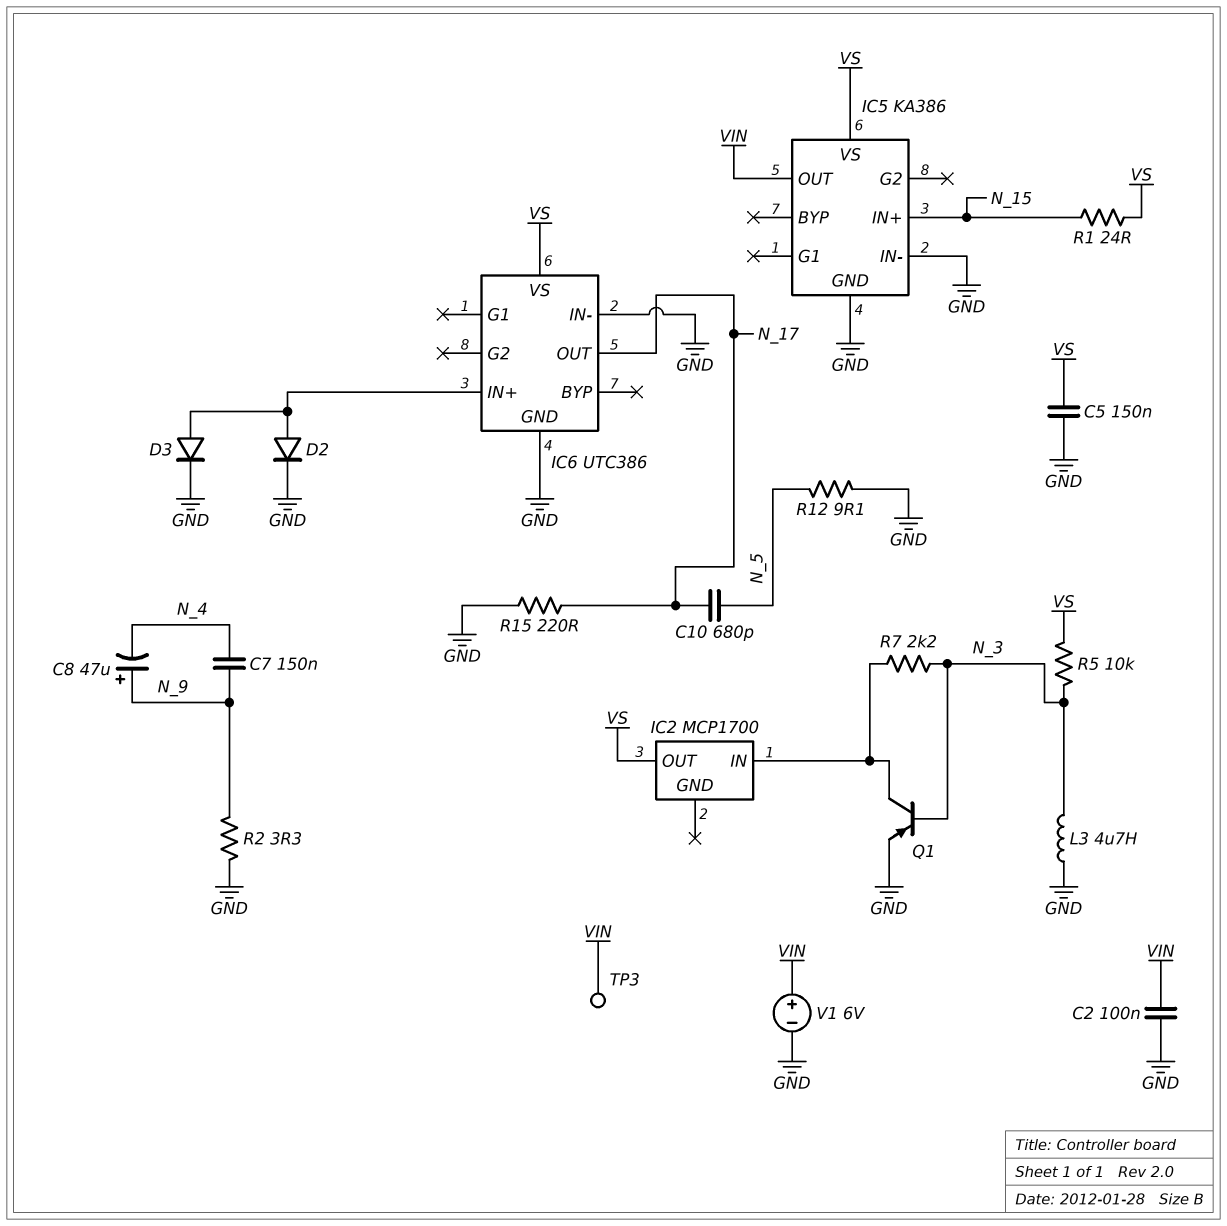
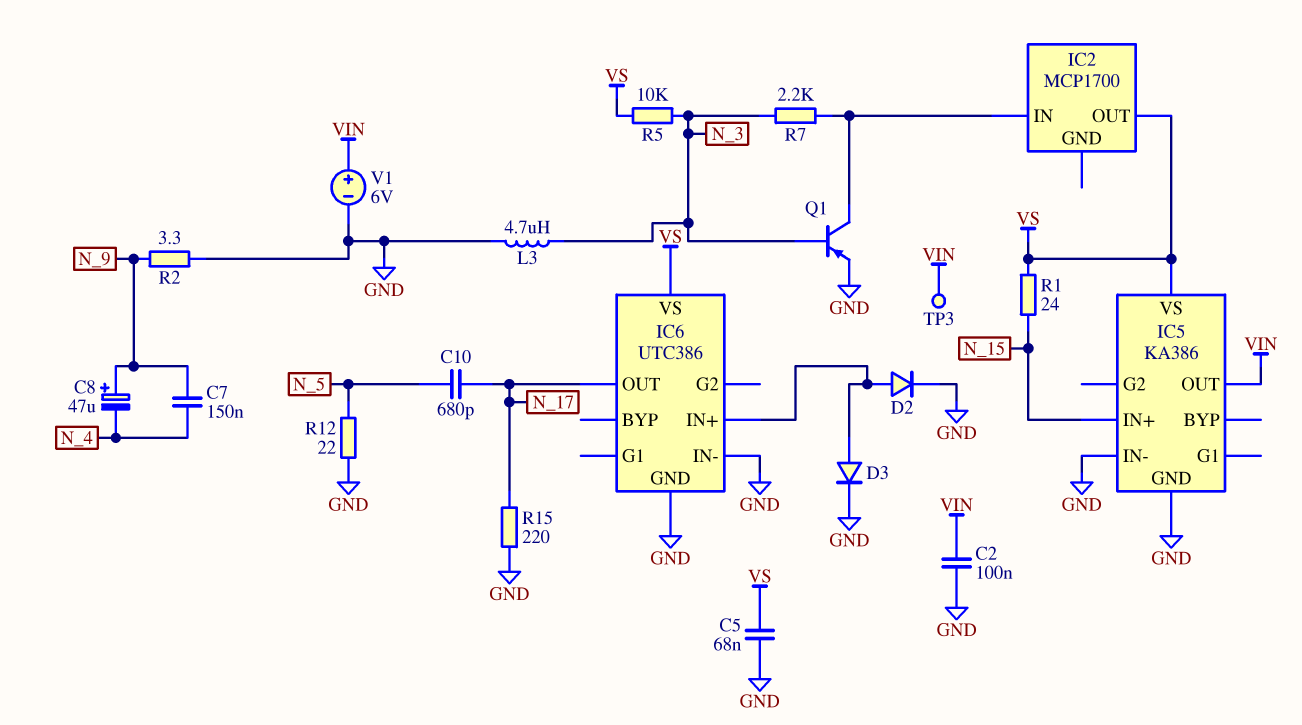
C5: 150nF (GND, VS) -> 68nF (GND, VS)
R12: 9.1 (GND, N_5) -> 22 (GND, N_5)

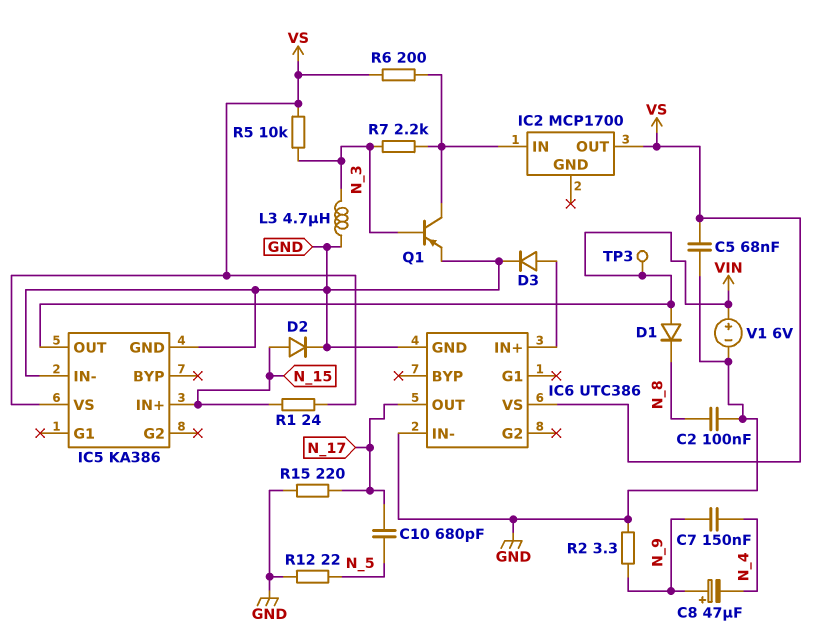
C2: 100nF (GND, VIN) -> 100nF (GND, N_8)
D1: none -> diode (A VIN, K N_8)
D2: diode (A IC6/IN+, K GND) -> diode (A N_15, K GND)
R6: none -> 200 (IC2/IN, VS)

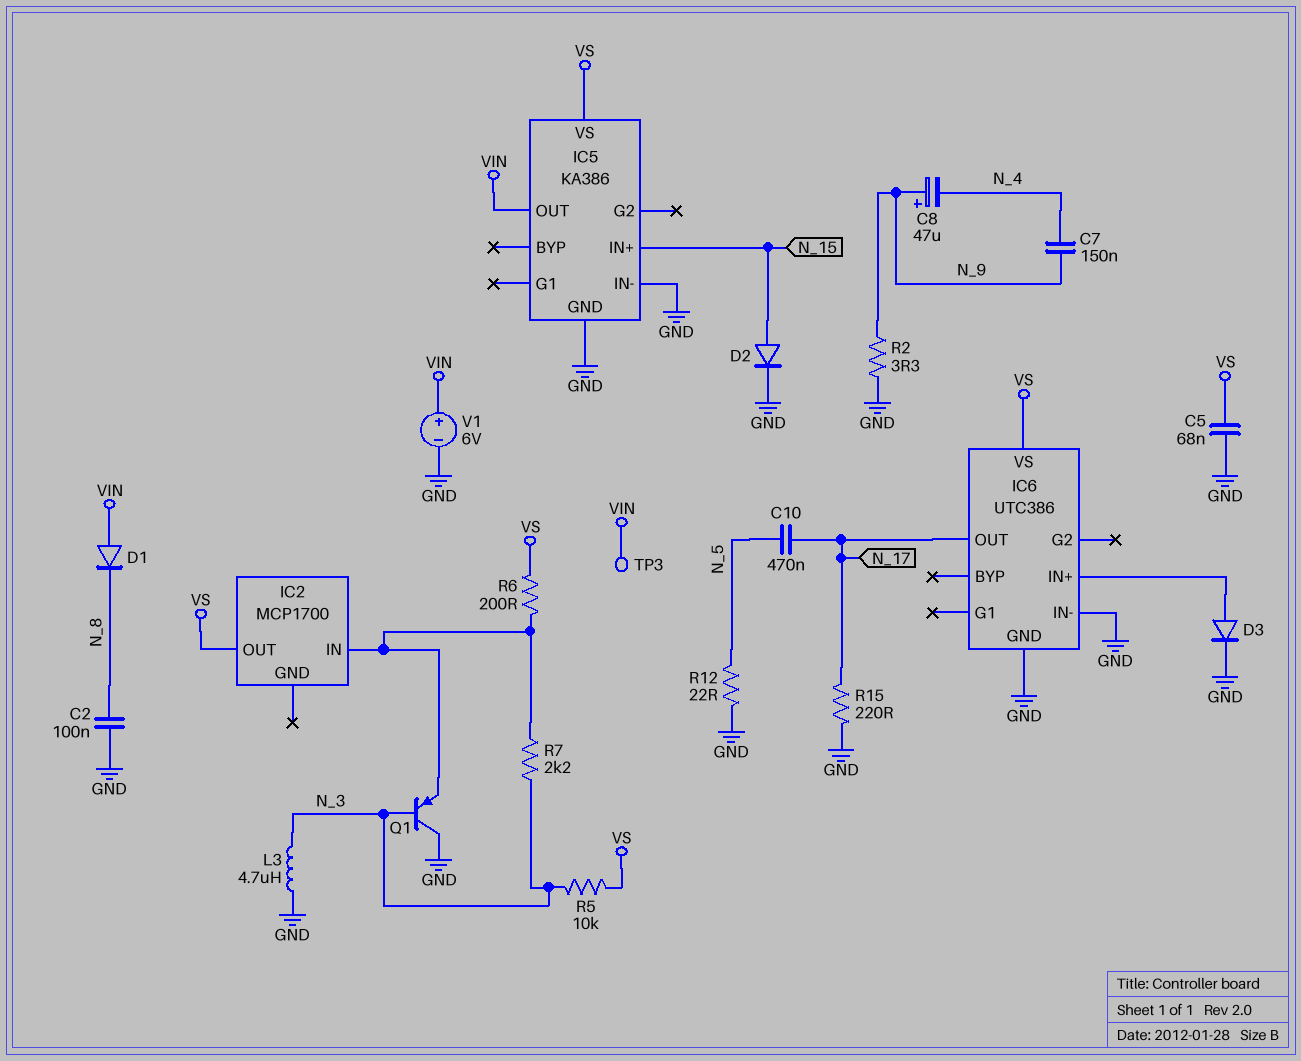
C10: 680pF (N_5, N_17) -> 470nF (N_5, N_17)
Q1: PNP (B N_3, C IC2/IN, E GND) -> PNP (B N_3, C GND, E IC2/IN)
R1: 24 (N_15, VS) -> none

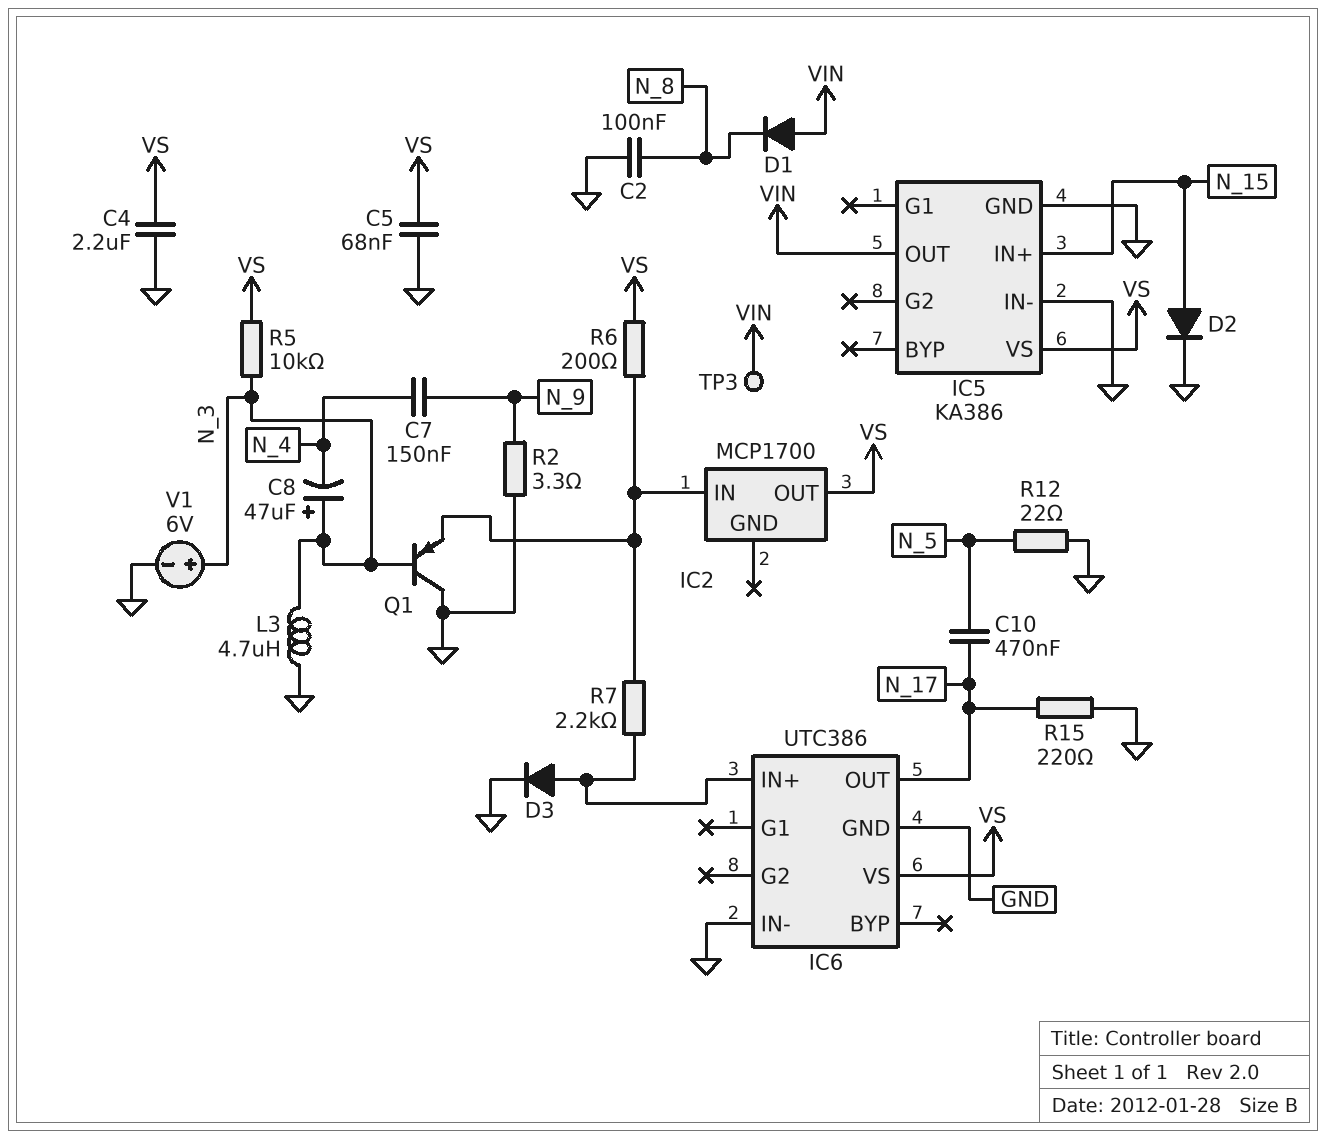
C4: none -> 2.2uF (GND, VS)
C8: 47uF (plus N_9, minus N_4) -> 47uF (plus N_3, minus N_4)
R7: 2.2k (IC2/IN, N_3) -> 2.2k (IC2/IN, IC6/IN+)
V1: 6V (plus VIN, minus GND) -> 6V (plus N_3, minus GND)

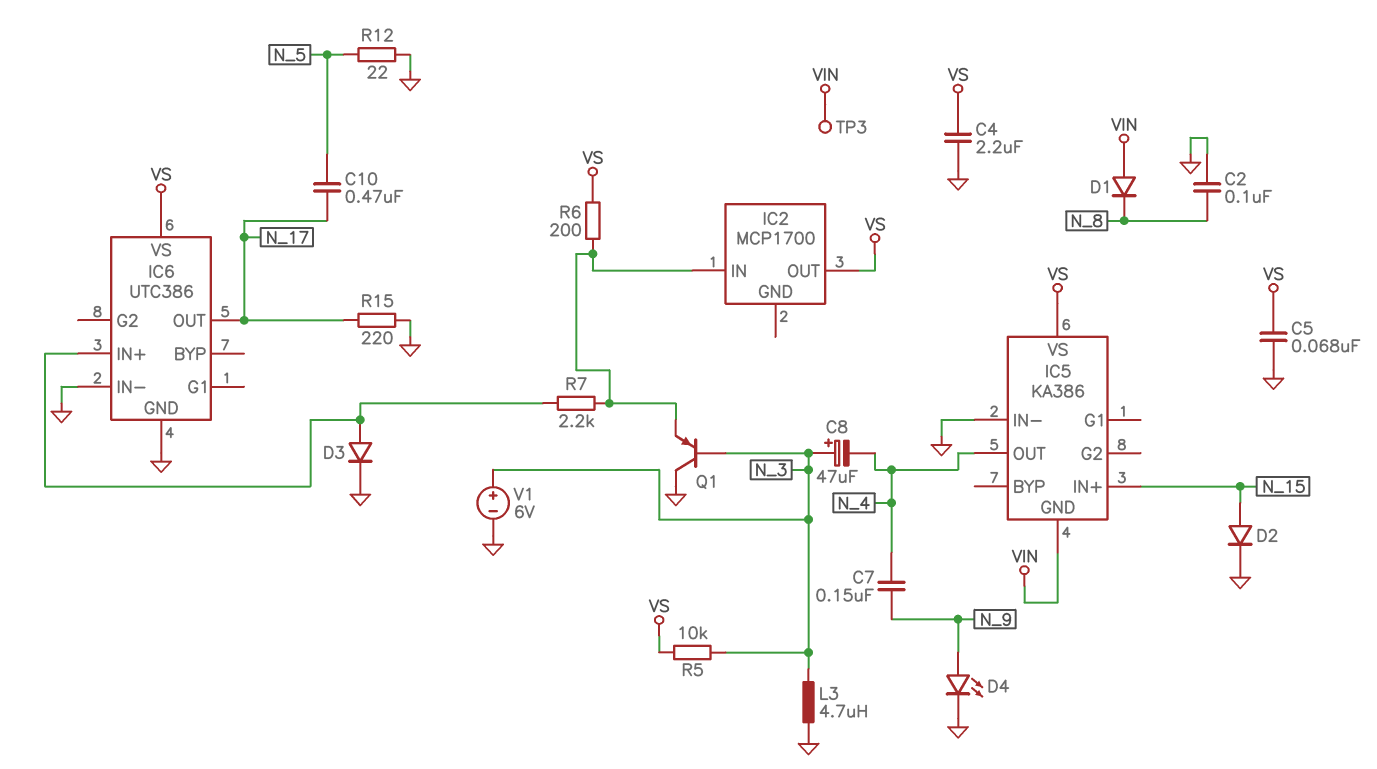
D4: none -> LED (A N_9, K GND)
IC5 pin GND: GND -> VIN
IC5 pin OUT: VIN -> N_4
R2: 3.3 (GND, N_9) -> none

